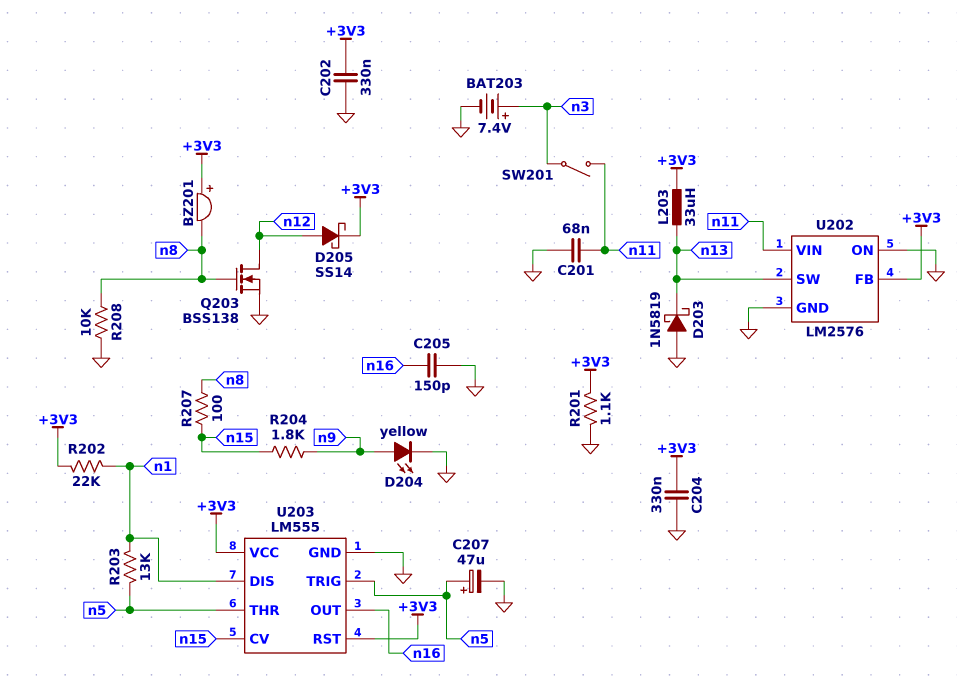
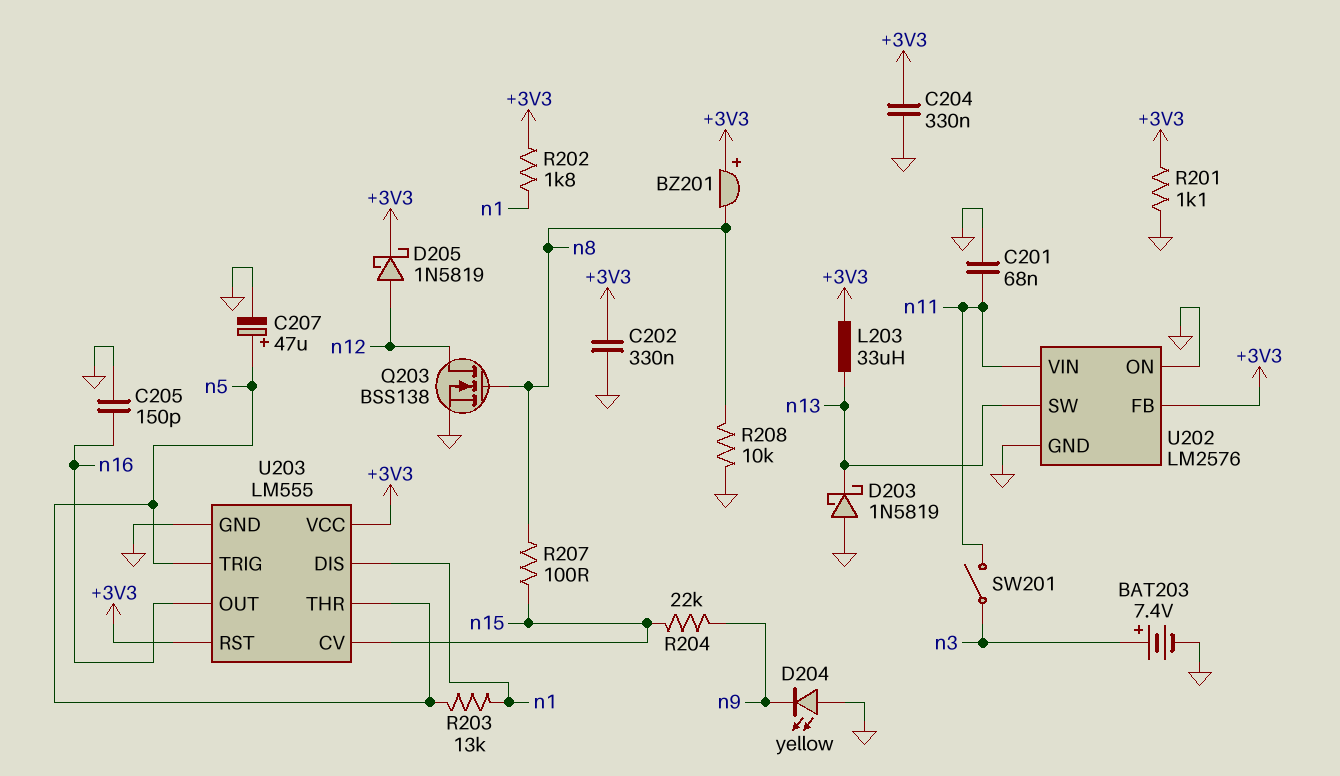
D204: LED yellow (A n9, K GND) -> LED yellow (A GND, K n9)
D205: schottky SS14 (A n12, K +3V3) -> schottky 1N5819 (A n12, K +3V3)
R202: 22k (+3V3, n1) -> 1.8k (+3V3, n1)
R204: 1.8k (n9, n15) -> 22k (n9, n15)

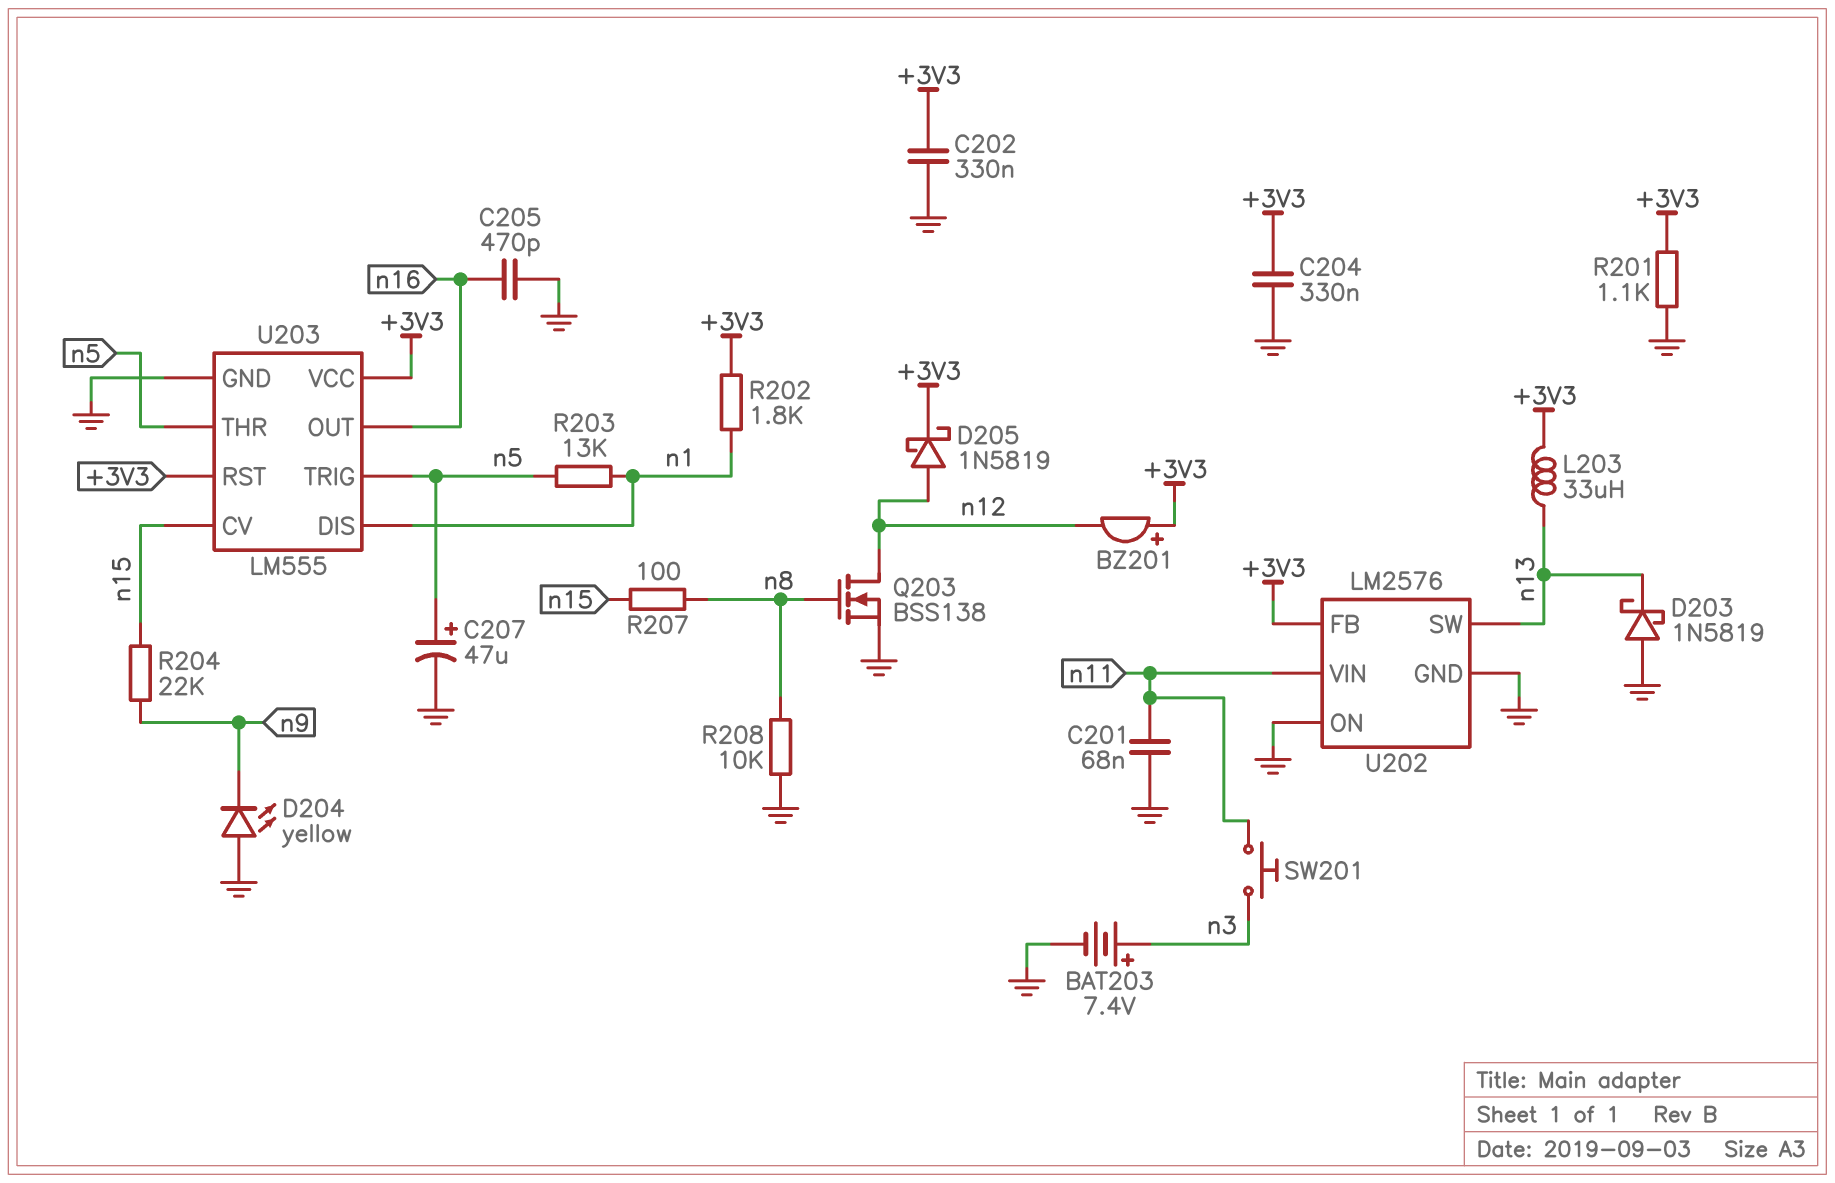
BZ201: buzzer (plus +3V3, minus n8) -> buzzer (plus +3V3, minus n12)
C205: 150pF (GND, n16) -> 470pF (GND, n16)
SW201: switch (n3, n11) -> button (n3, n11)

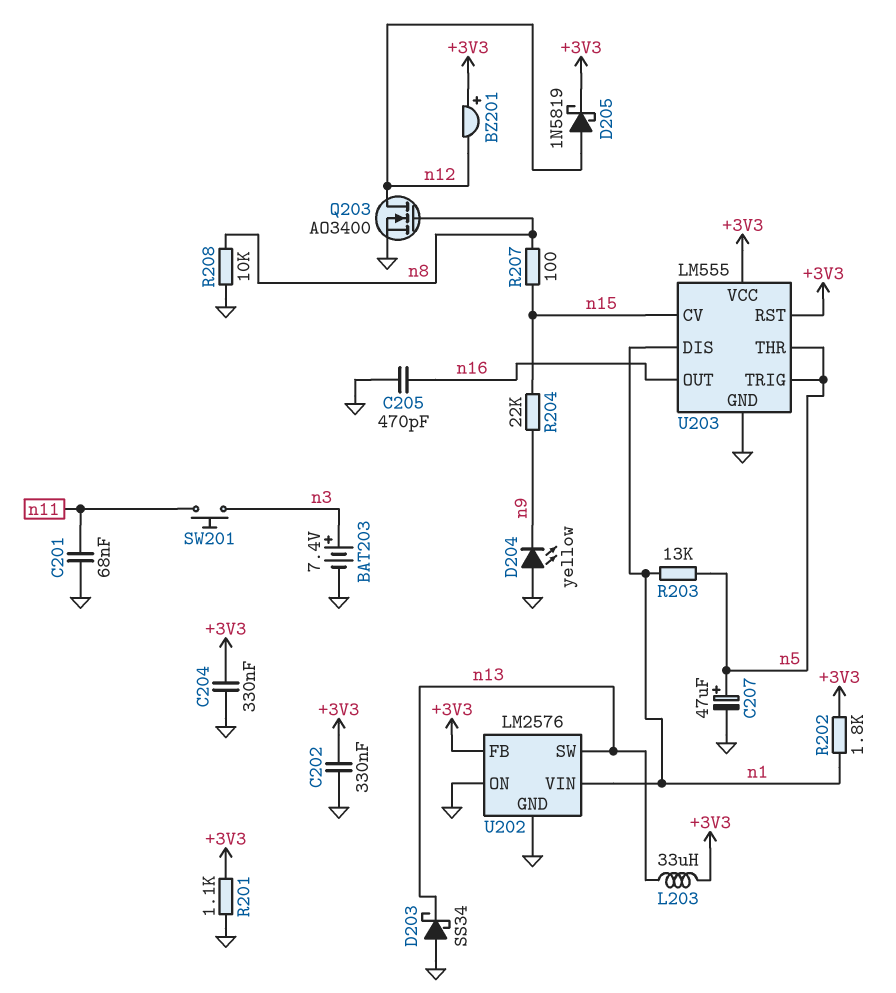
D203: schottky 1N5819 (A GND, K n13) -> schottky SS34 (A GND, K n13)
Q203: NMOS BSS138 (G n8, D n12, S GND) -> NMOS AO3400 (G n8, D n12, S GND)
U202 pin VIN: n11 -> n1

